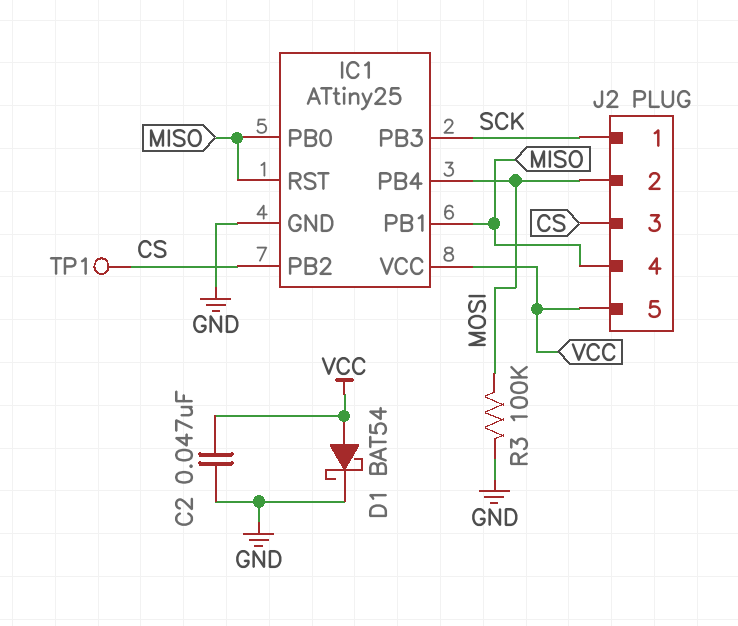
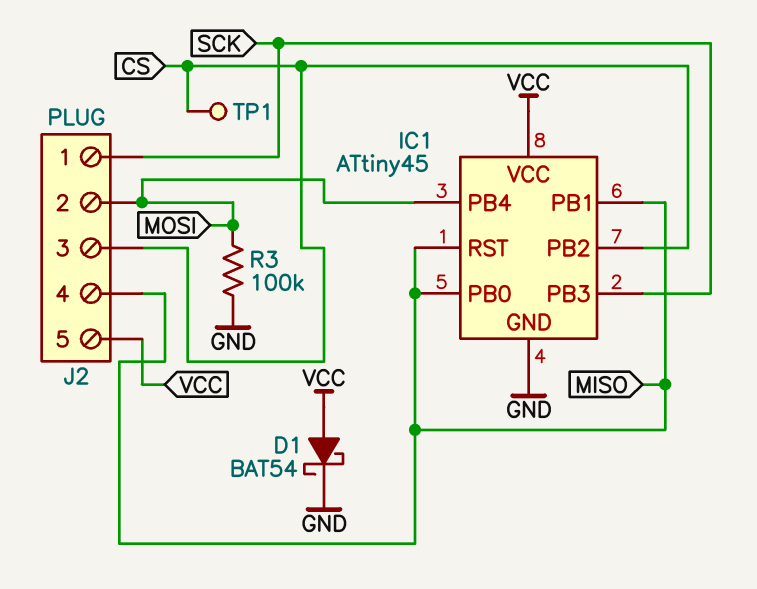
C2: 47nF (GND, VCC) -> none
IC1: ATtiny25 -> ATtiny45

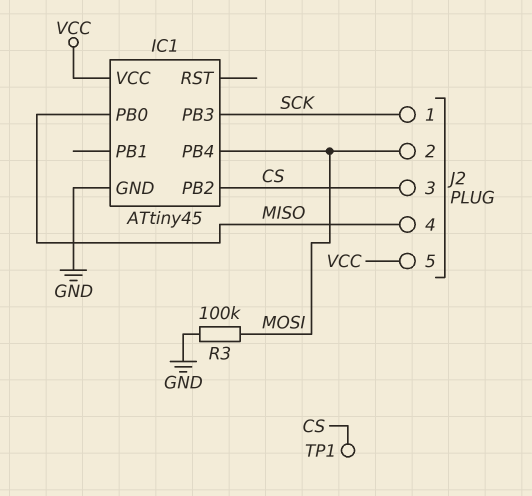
D1: schottky BAT54 (A VCC, K GND) -> none
IC1 pin PB1: MISO -> none
IC1 pin RST: MISO -> none

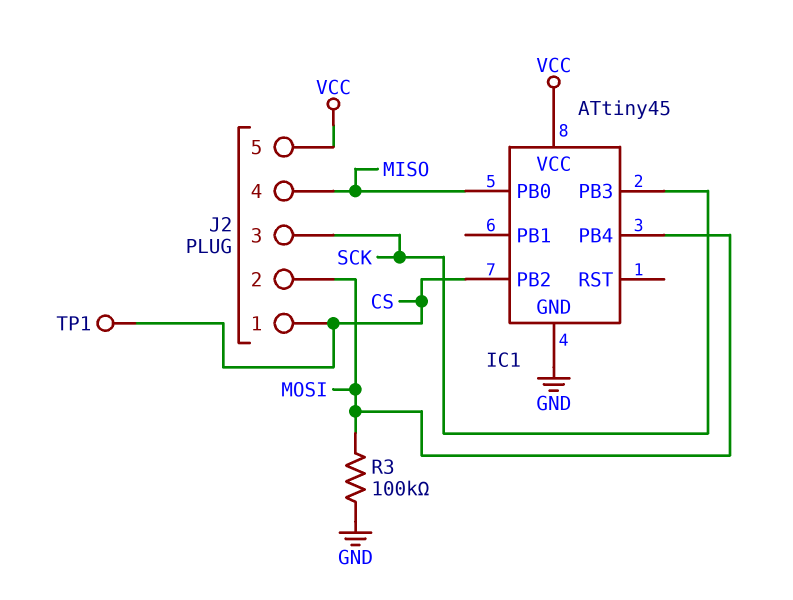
J2 pin 1: SCK -> CS
J2 pin 3: CS -> SCK

